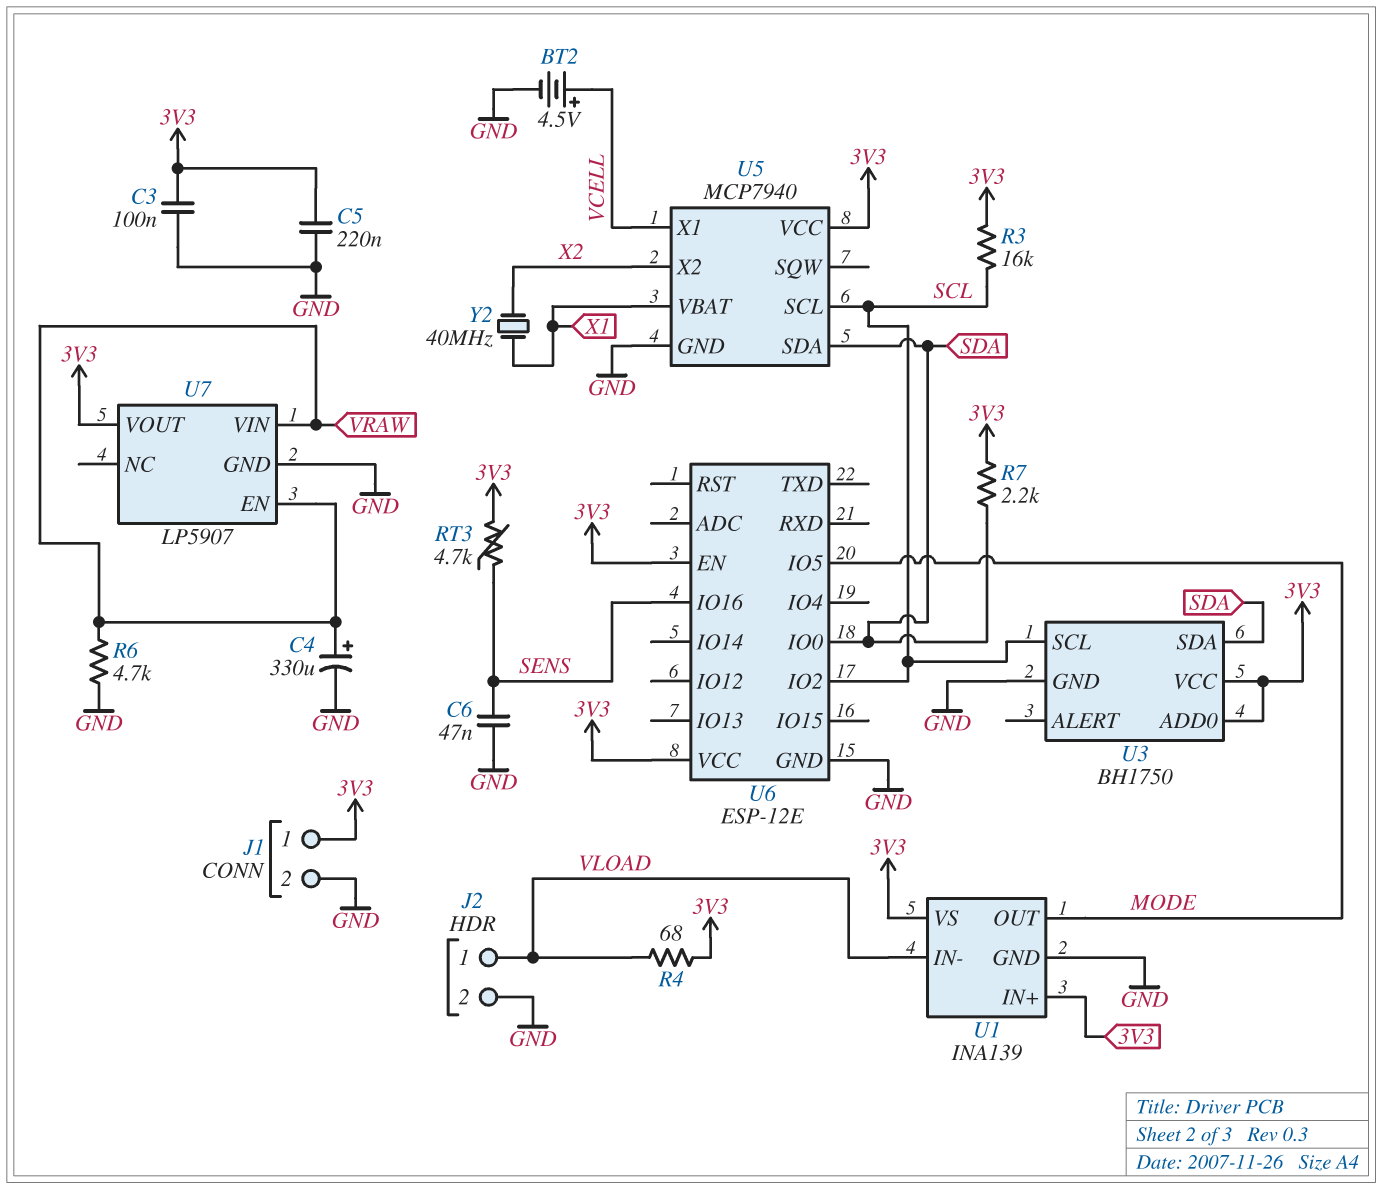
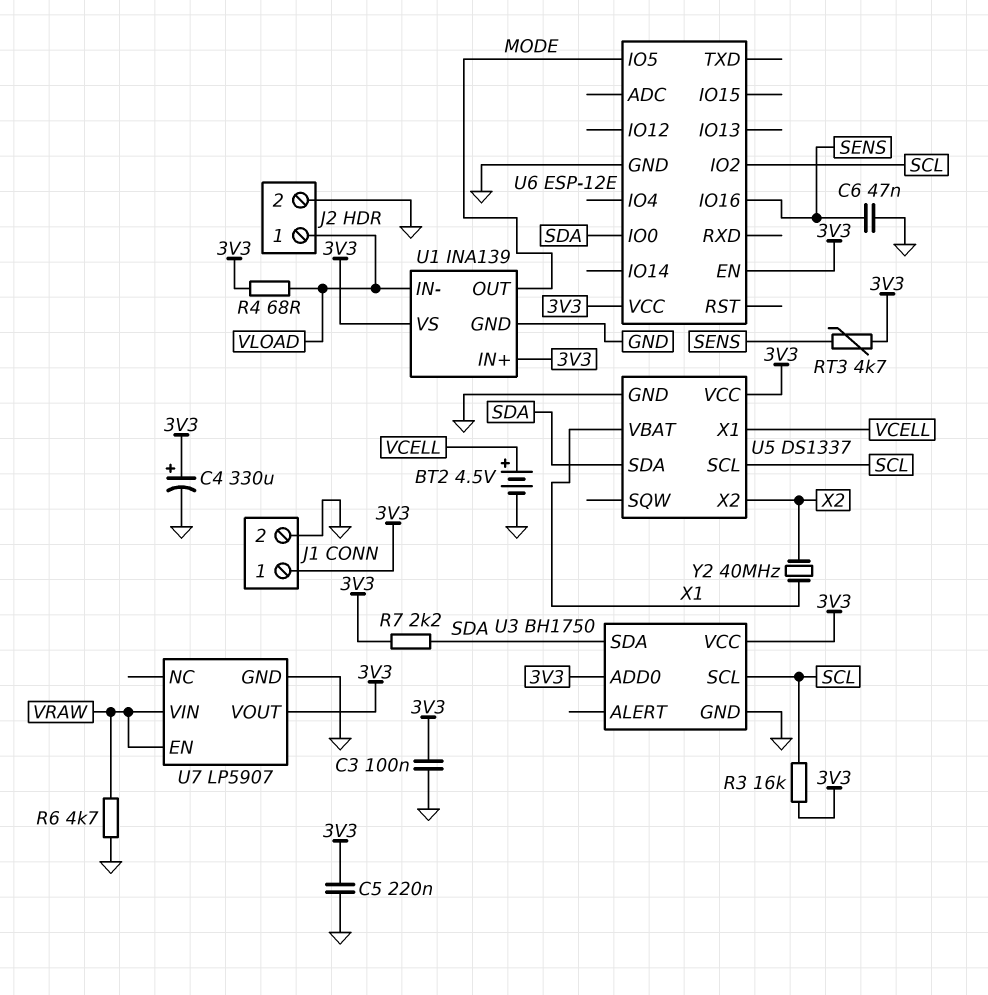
C4: 330uF (plus VRAW, minus GND) -> 330uF (plus 3V3, minus GND)
U5: MCP7940 -> DS1337

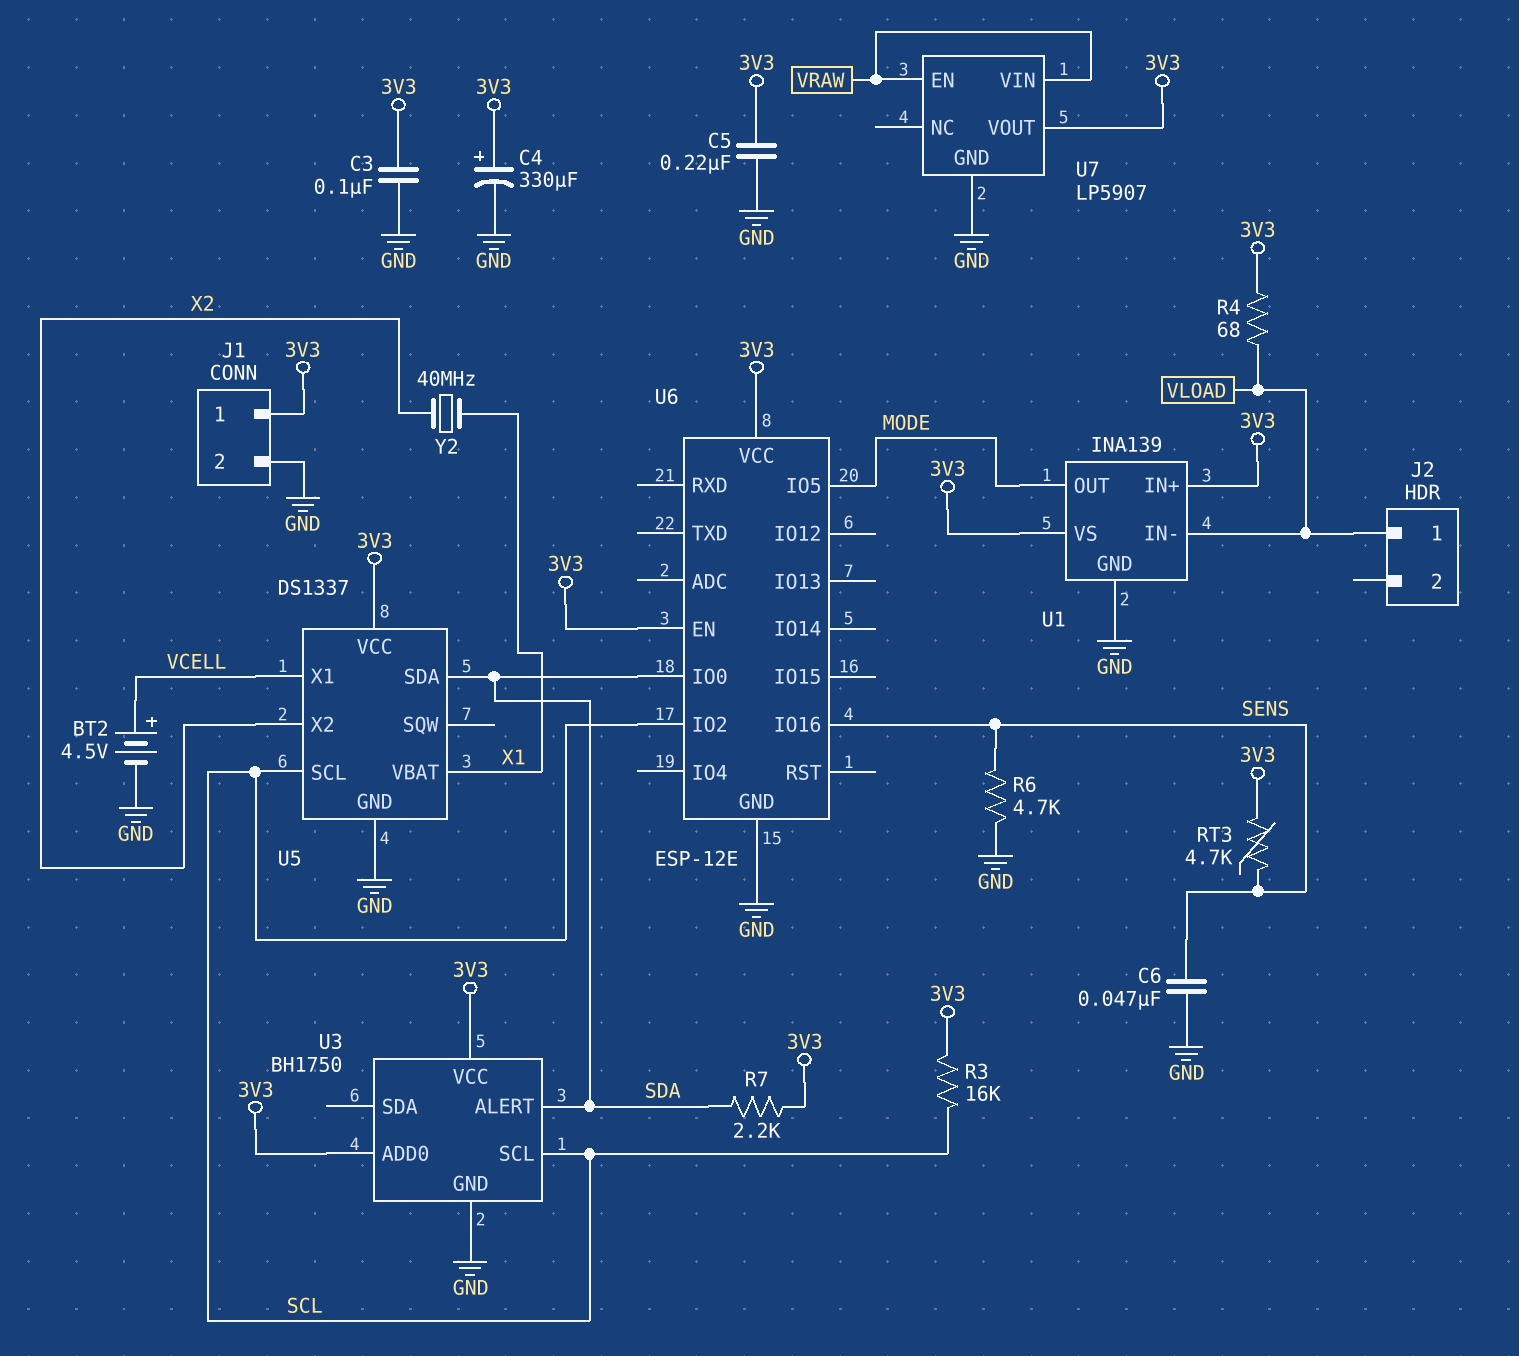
J2 pin 2: GND -> none
R6: 4.7k (GND, VRAW) -> 4.7k (GND, SENS)
U3 pin ALERT: none -> SDA
U3 pin SDA: SDA -> none

